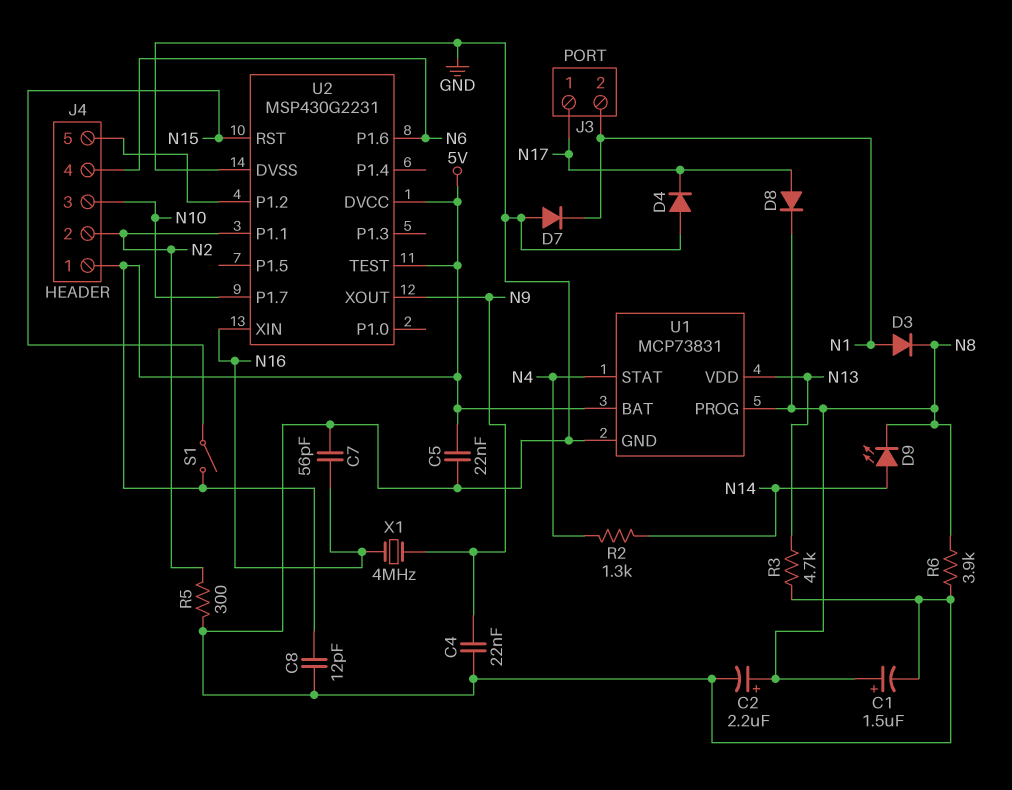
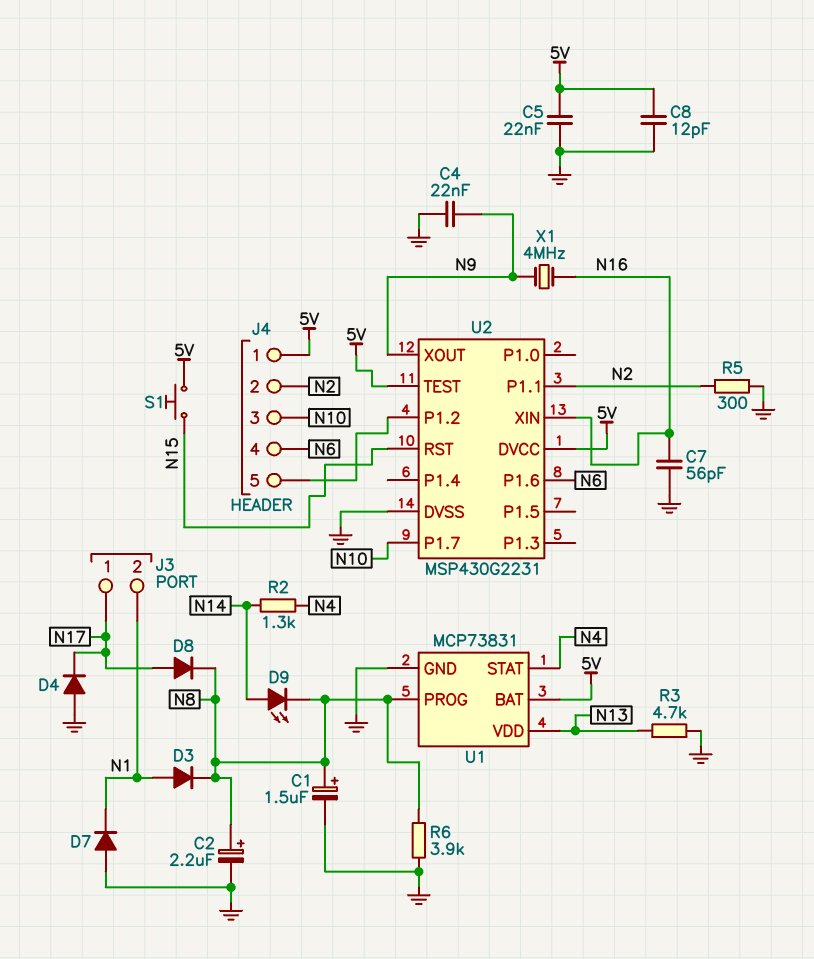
S1: switch (5V, N15) -> button (5V, N15)

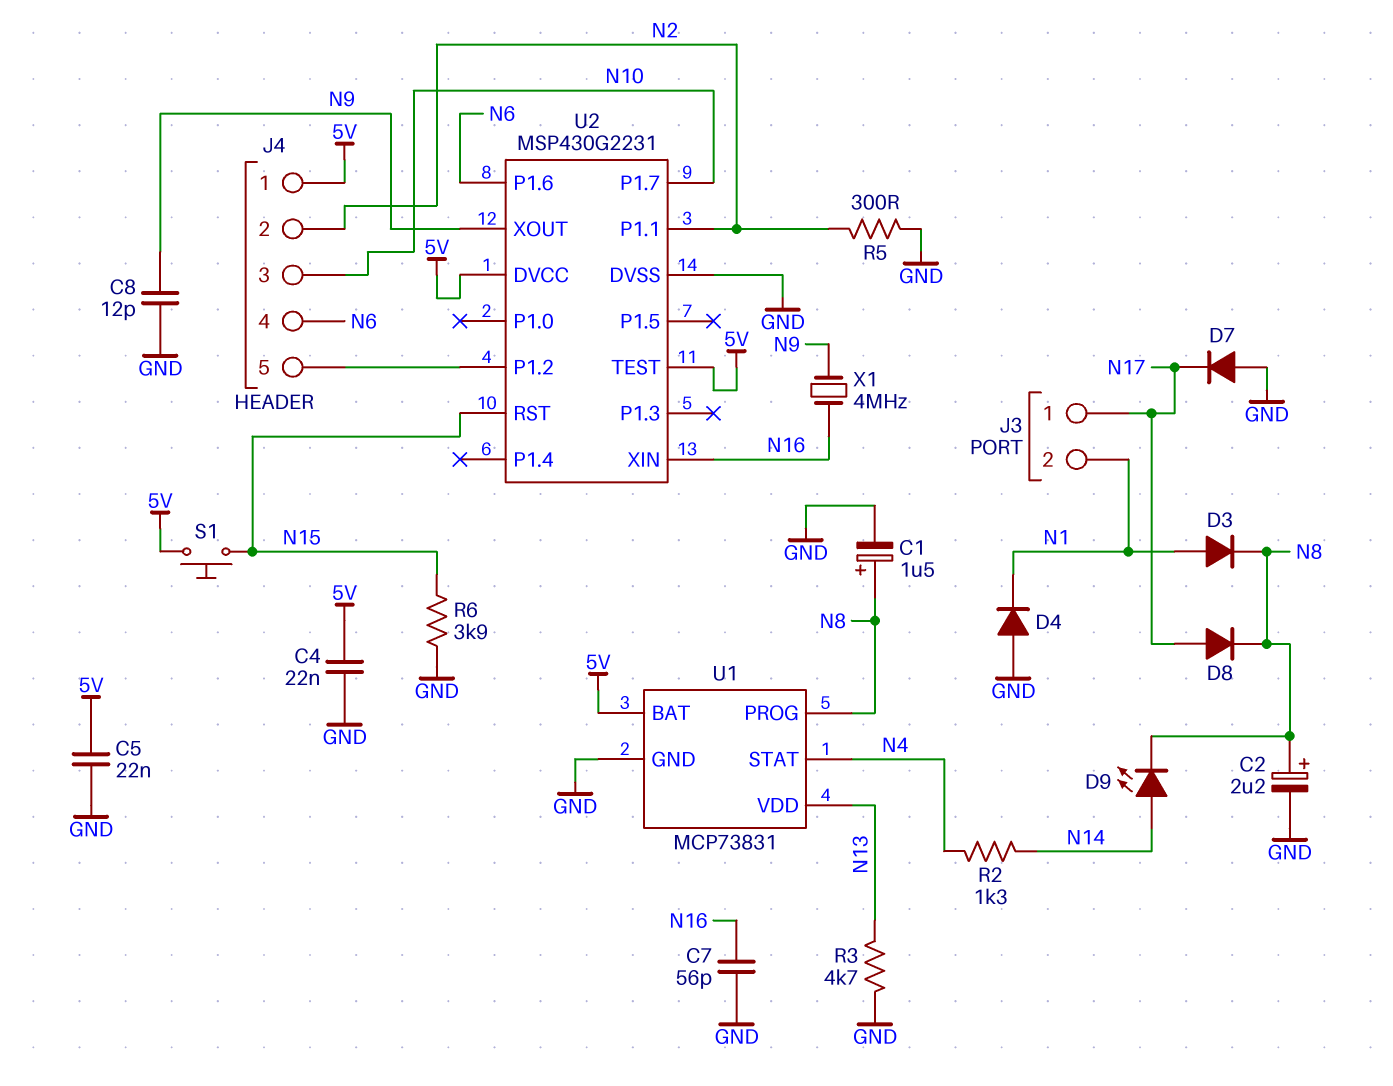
C4: 22nF (GND, N9) -> 22nF (5V, GND)
C8: 12pF (5V, GND) -> 12pF (GND, N9)
D4: diode (A GND, K N17) -> diode (A GND, K N1)
D7: diode (A GND, K N1) -> diode (A GND, K N17)
R6: 3.9k (GND, N8) -> 3.9k (GND, N15)

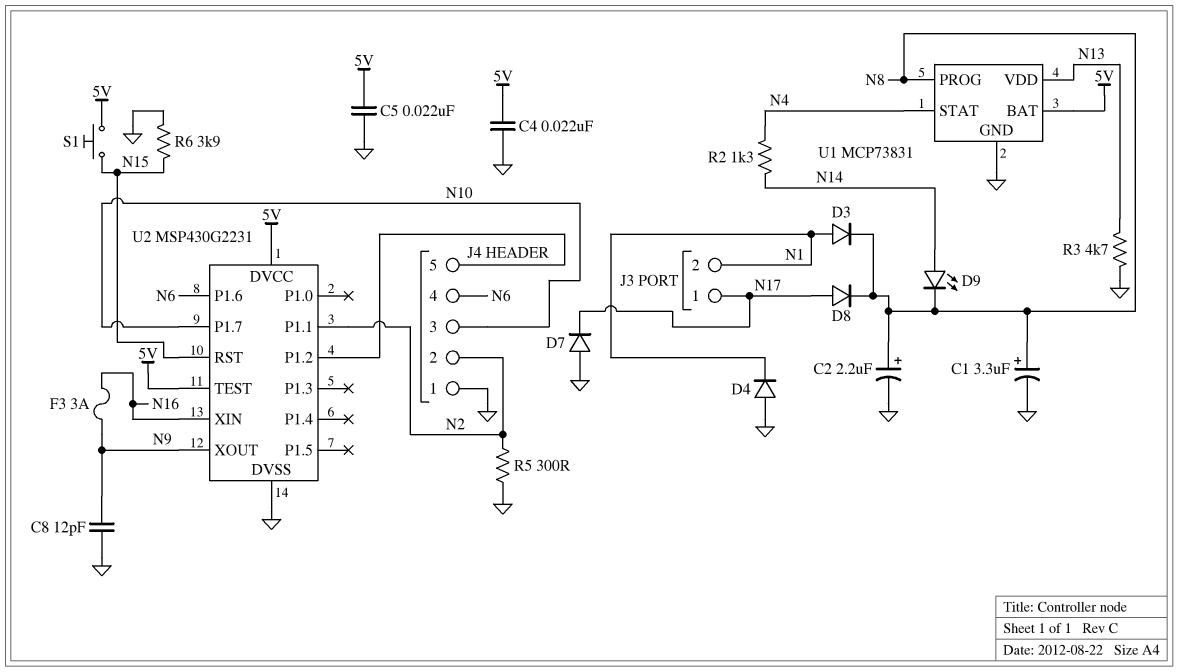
C1: 1.5uF (plus N8, minus GND) -> 3.3uF (plus N8, minus GND)
C7: 56pF (GND, N16) -> none
F3: none -> 3A (N9, N16)
J4 pin 1: 5V -> GND
X1: 4MHz (N9, N16) -> none

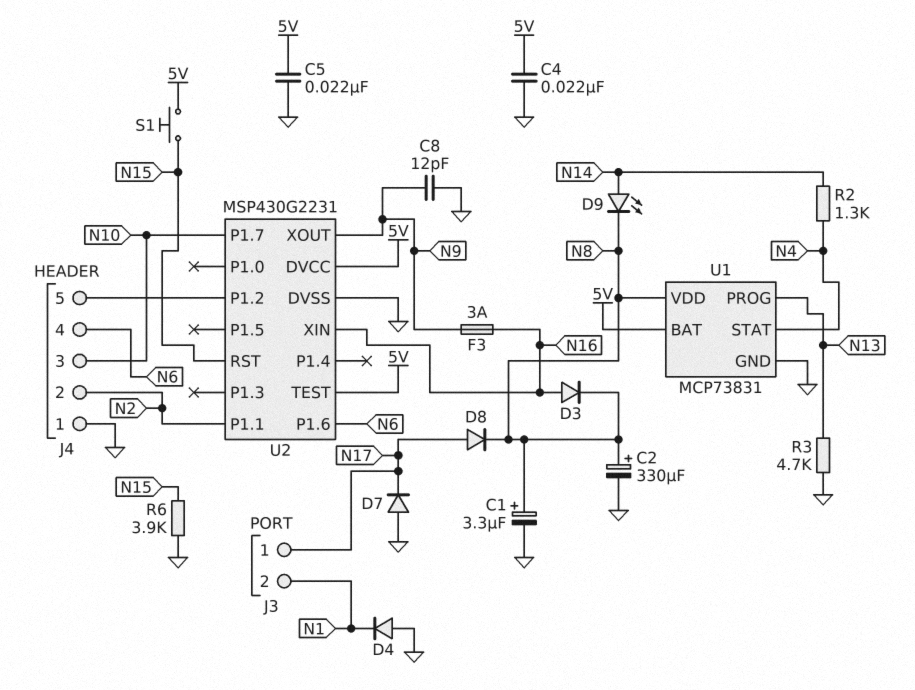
C2: 2.2uF (plus N8, minus GND) -> 330uF (plus N8, minus GND)
D3: diode (A N1, K N8) -> diode (A N16, K N8)
R5: 300 (GND, N2) -> none
U1 pin PROG: N8 -> N13
U1 pin VDD: N13 -> N8

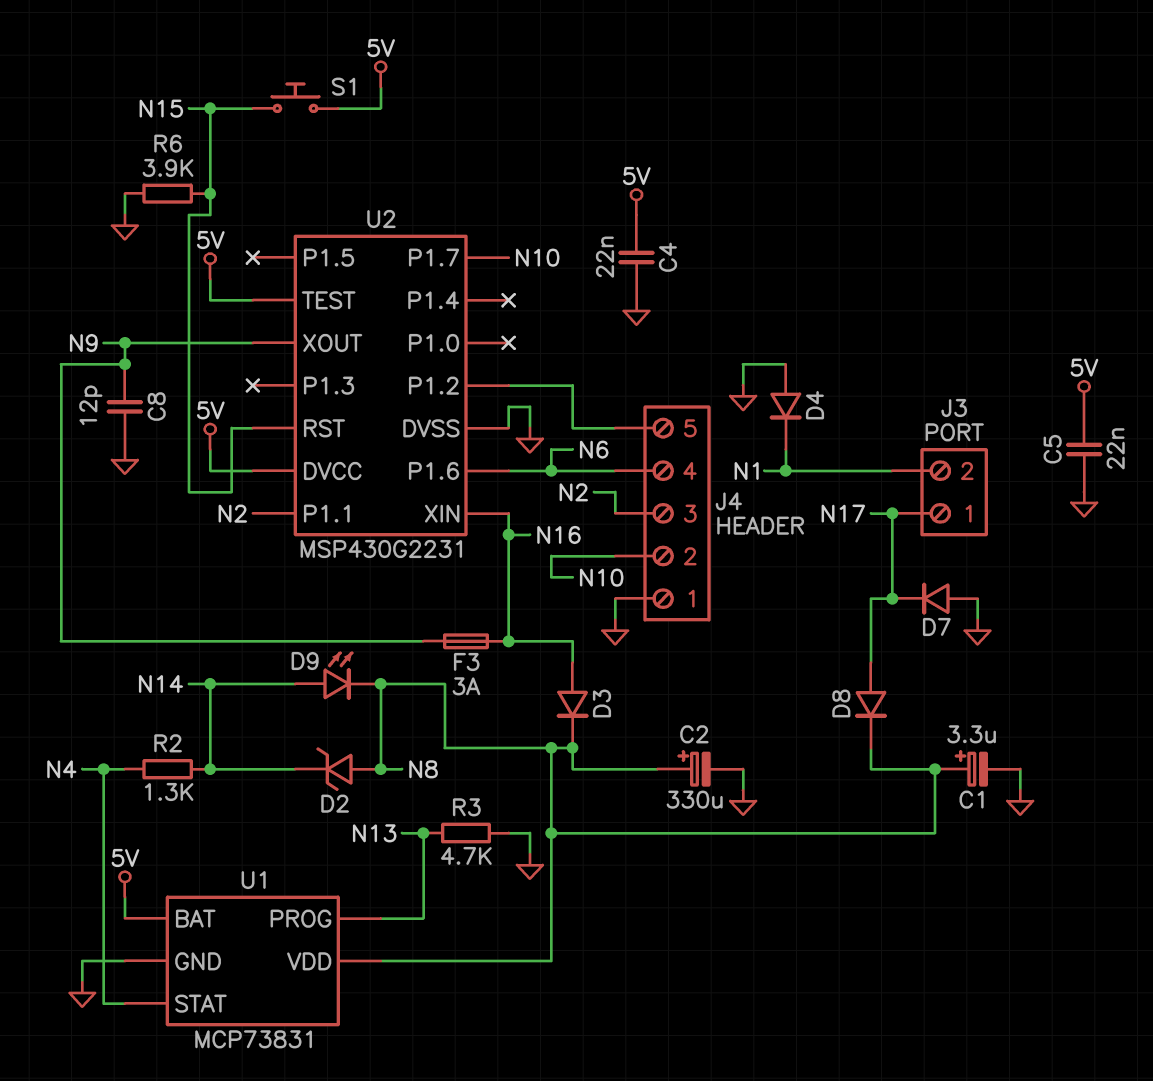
D2: none -> zener (A N8, K N14)
J4 pin 2: N2 -> N10
J4 pin 3: N10 -> N2

